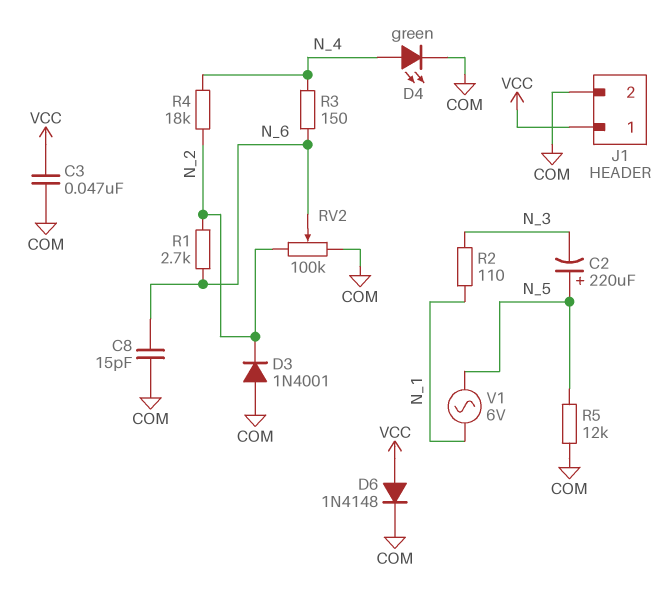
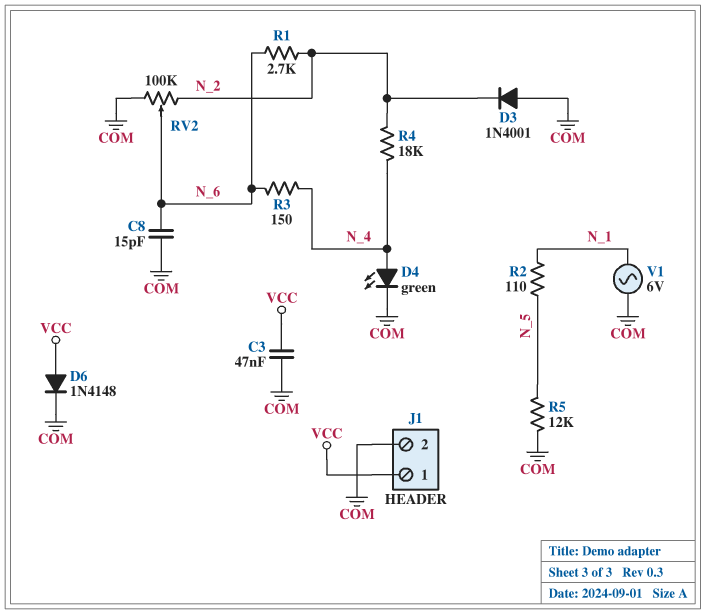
C2: 220uF (plus N_5, minus N_3) -> none
R2: 110 (N_1, N_3) -> 110 (N_1, N_5)
V1: AC 6V (N_1, N_5) -> AC 6V (COM, N_1)

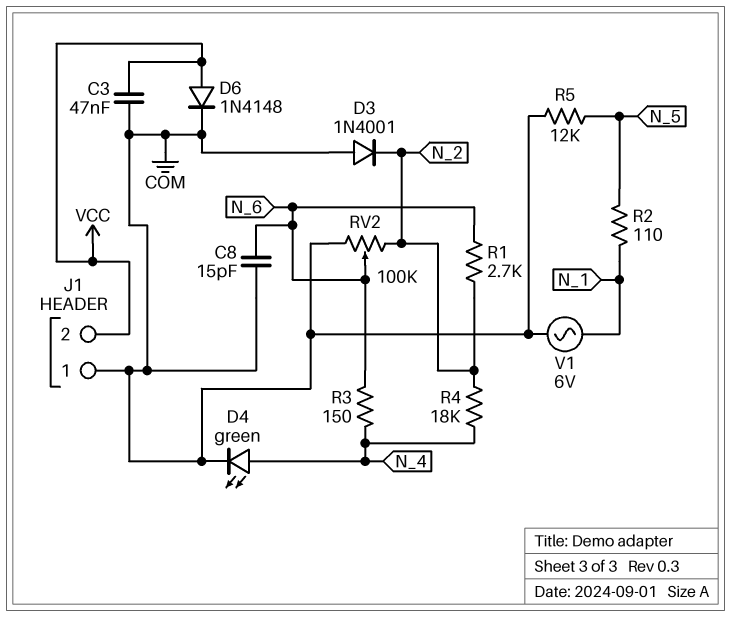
J1 pin 1: VCC -> COM
J1 pin 2: COM -> VCC

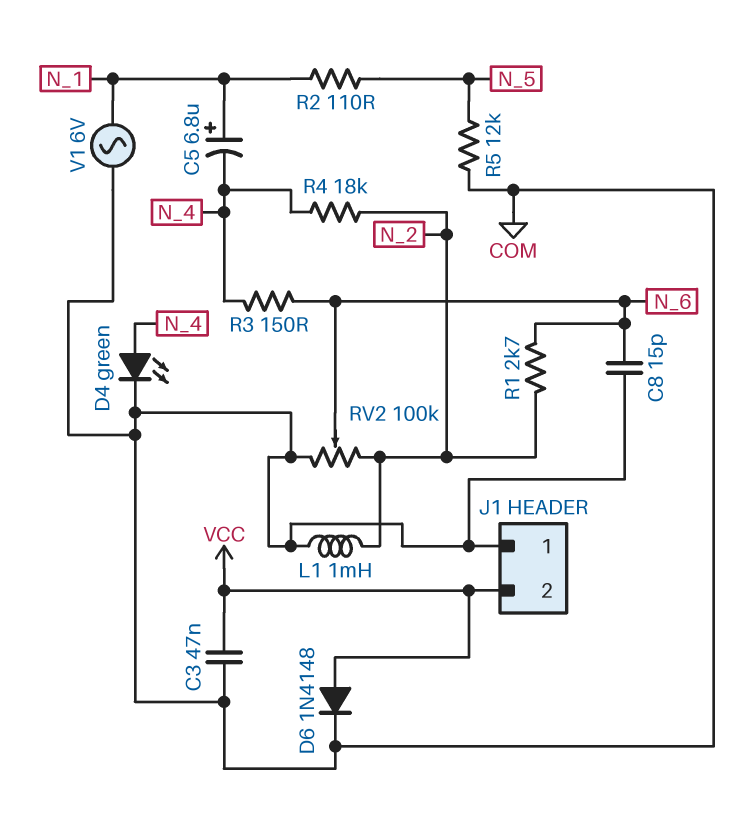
C5: none -> 6.8uF (plus N_1, minus N_4)
D3: diode 1N4001 (A COM, K N_2) -> none
L1: none -> 1mH (COM, N_2)

